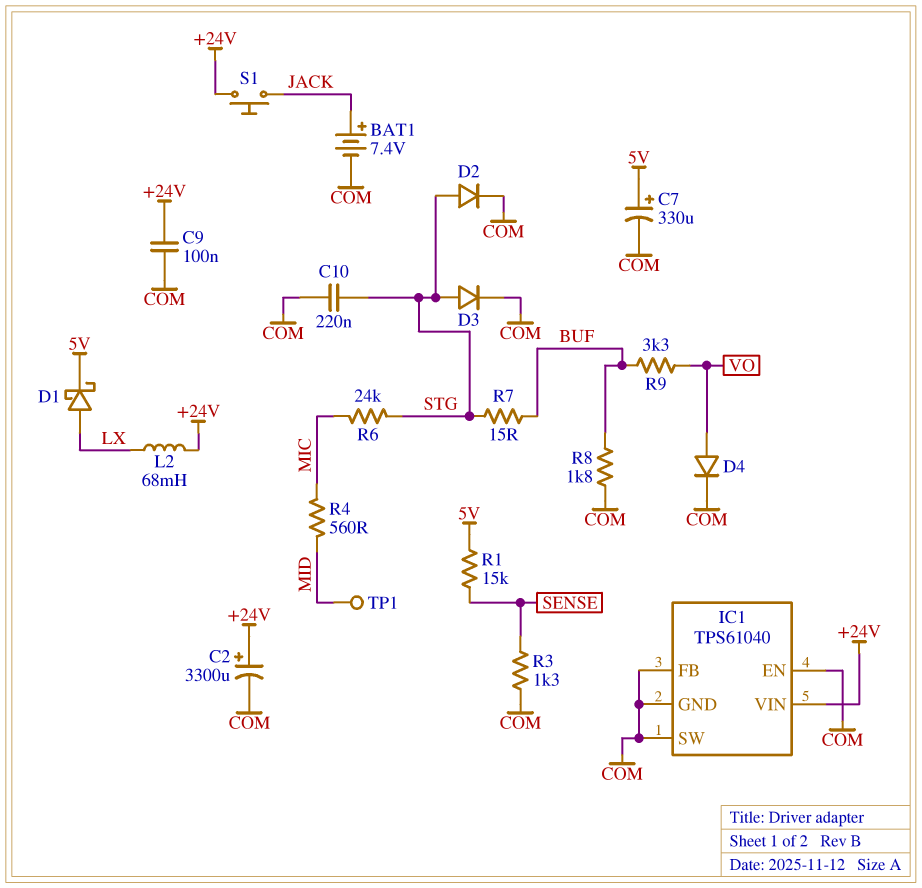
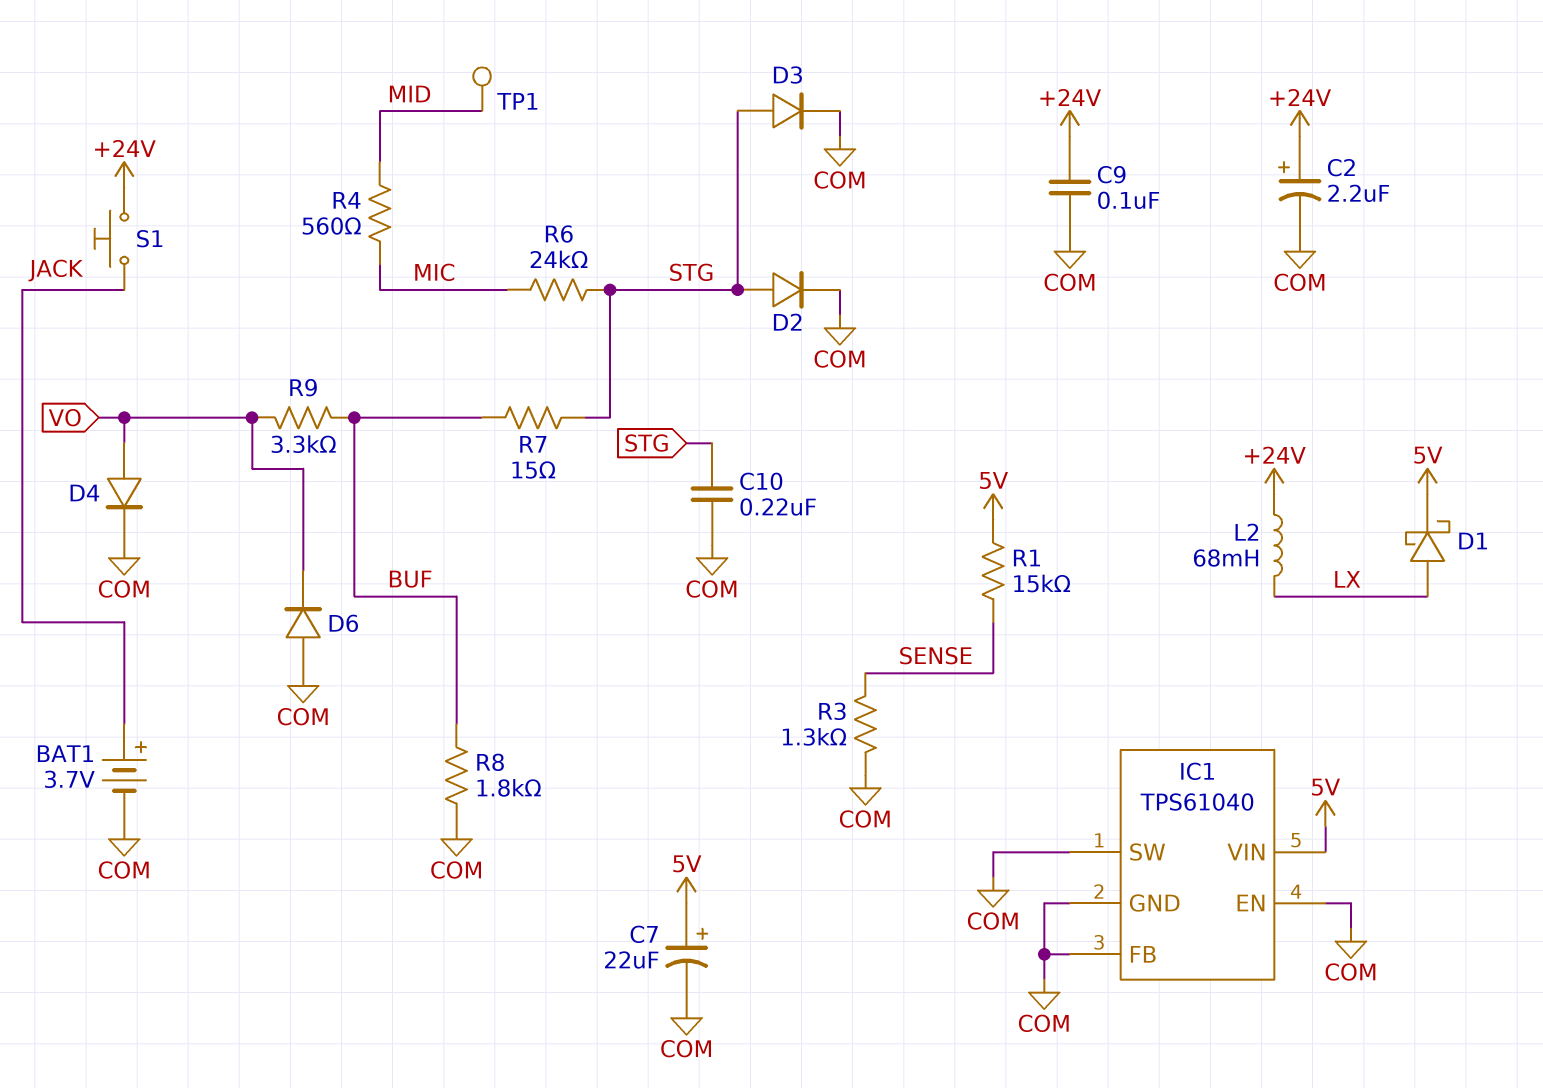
BAT1: 7.4V (plus JACK, minus COM) -> 3.7V (plus JACK, minus COM)
C2: 3300uF (plus +24V, minus COM) -> 2.2uF (plus +24V, minus COM)
C7: 330uF (plus 5V, minus COM) -> 22uF (plus 5V, minus COM)
D6: none -> diode (A COM, K VO)
IC1 pin VIN: +24V -> 5V

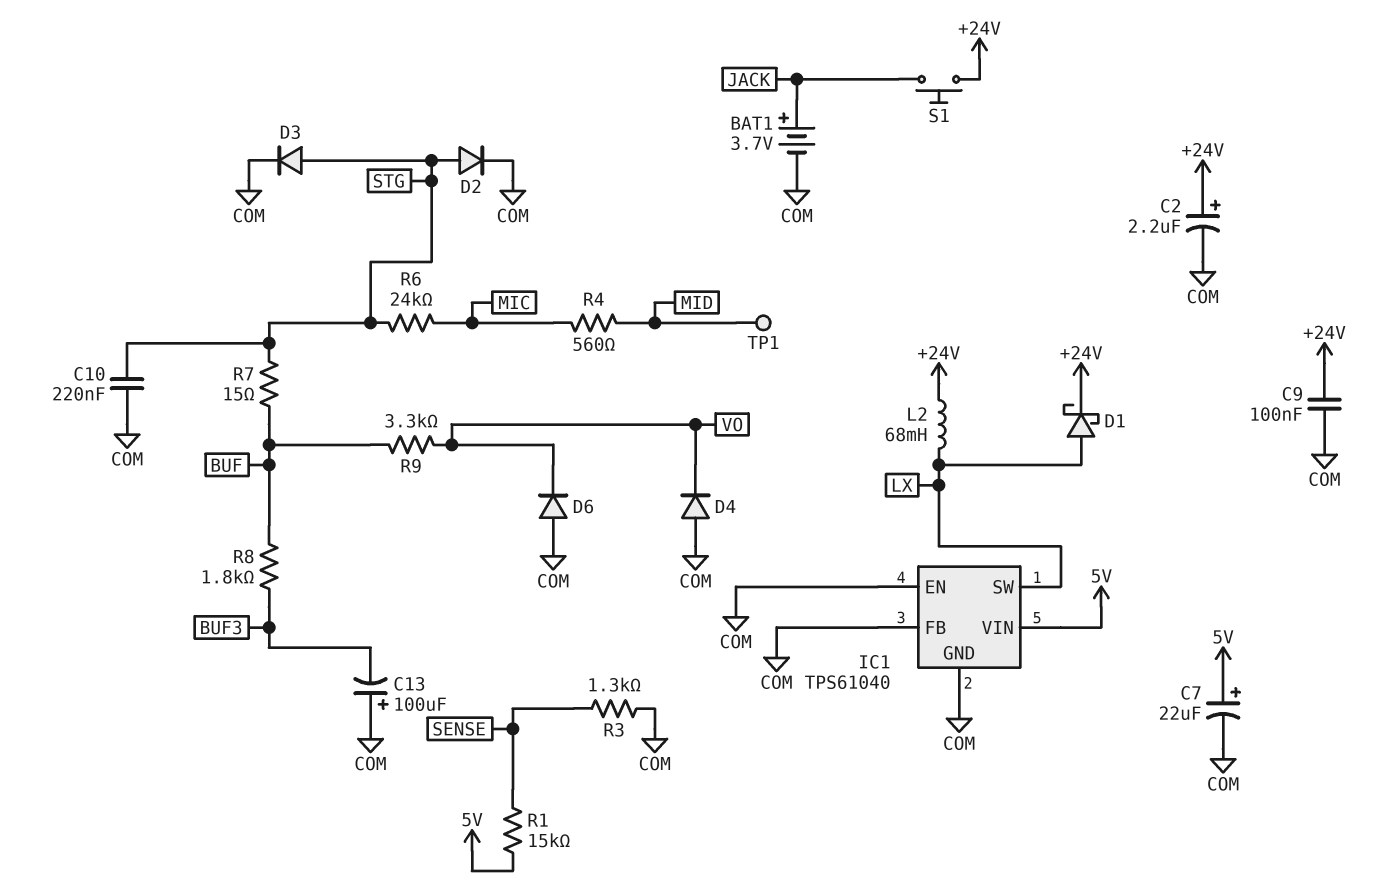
C13: none -> 100uF (plus COM, minus BUF3)
D1: schottky (A LX, K 5V) -> schottky (A LX, K +24V)
D4: diode (A VO, K COM) -> diode (A COM, K VO)
IC1 pin SW: COM -> LX
R8: 1.8k (BUF, COM) -> 1.8k (BUF, BUF3)

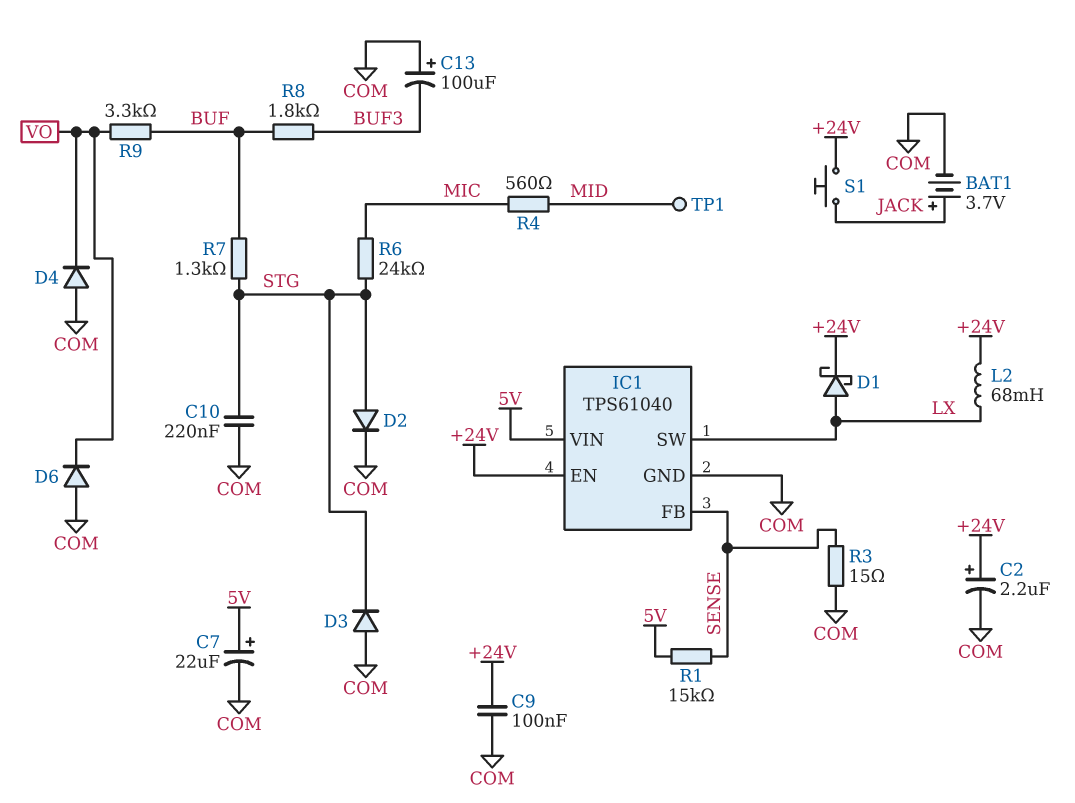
D3: diode (A STG, K COM) -> diode (A COM, K STG)
IC1 pin EN: COM -> +24V
IC1 pin FB: COM -> SENSE
R3: 1.3k (COM, SENSE) -> 15 (COM, SENSE)
R7: 15 (BUF, STG) -> 1.3k (BUF, STG)

